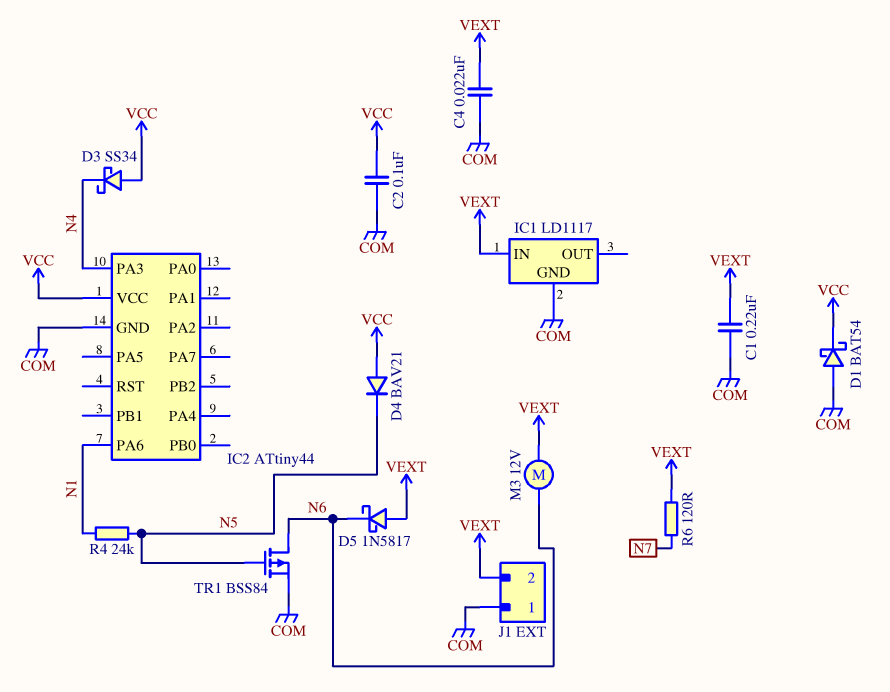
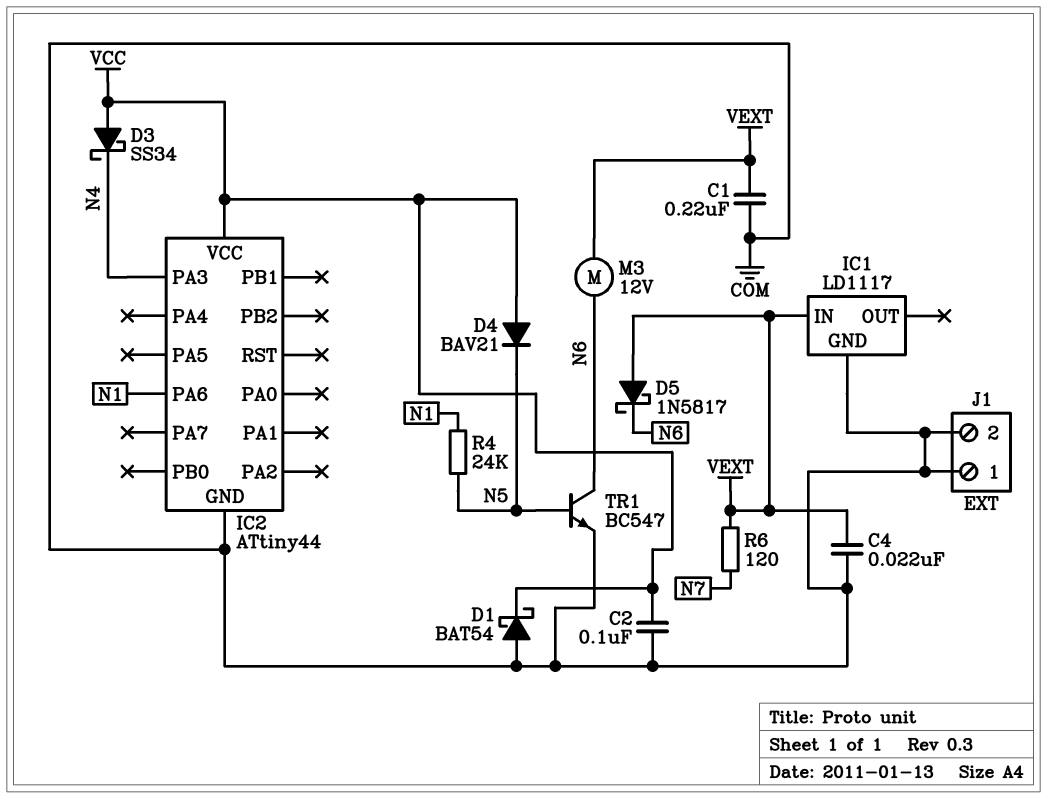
J1 pin 2: VEXT -> COM
TR1: PMOS BSS84 (G N5, D N6, S COM) -> NPN BC547 (B N5, C N6, E COM)

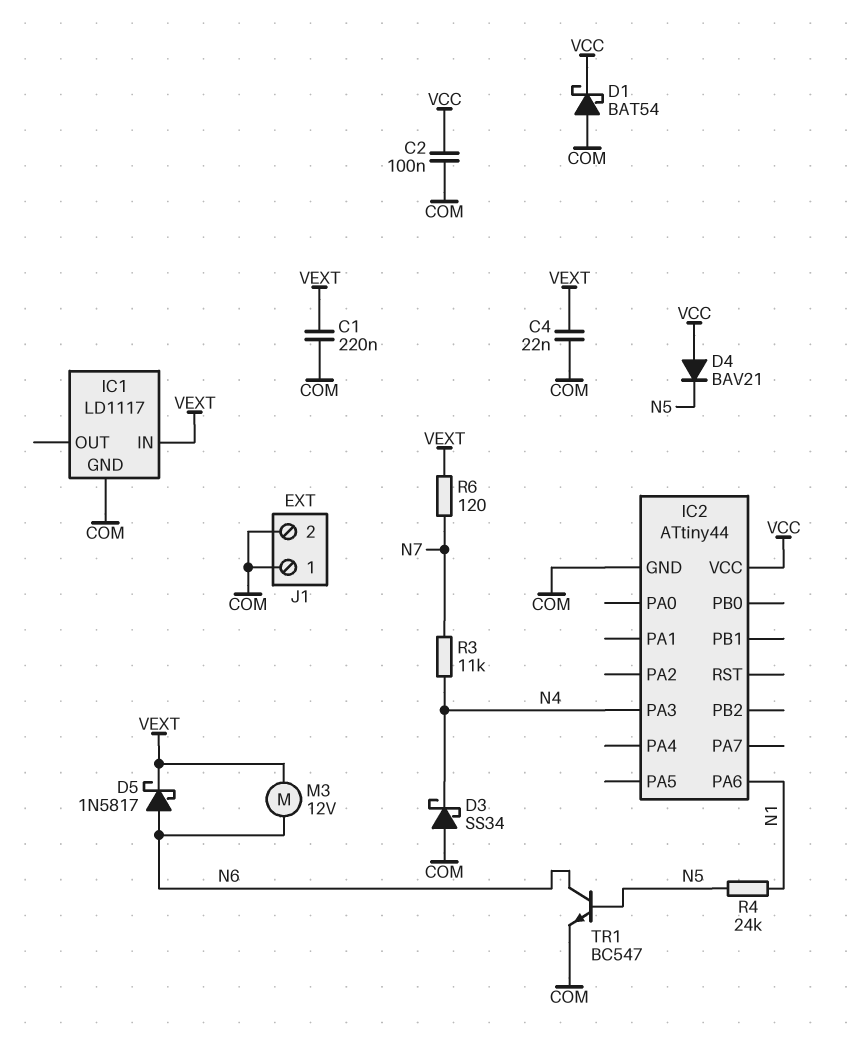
D3: schottky SS34 (A VCC, K N4) -> schottky SS34 (A COM, K N4)
D5: schottky 1N5817 (A VEXT, K N6) -> schottky 1N5817 (A N6, K VEXT)
R3: none -> 11k (N4, N7)

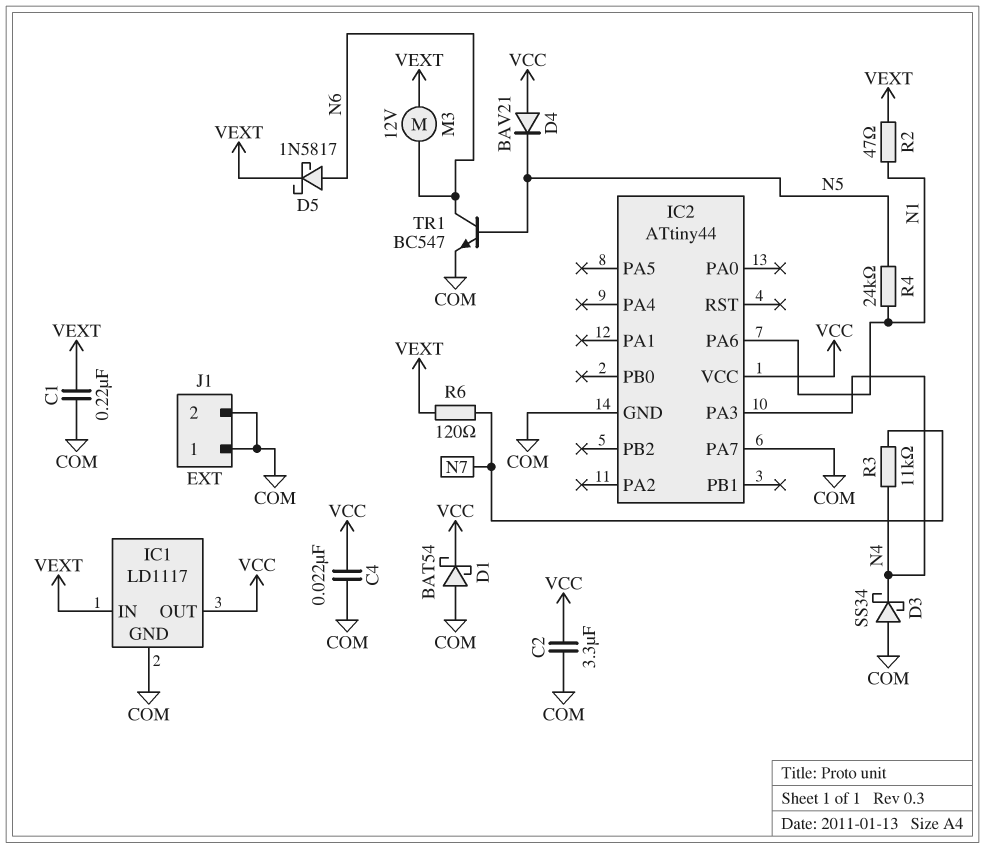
C2: 100nF (COM, VCC) -> 3.3uF (COM, VCC)
C4: 22nF (COM, VEXT) -> 22nF (COM, VCC)
IC1 pin OUT: none -> VCC
IC2 pin PA7: none -> COM
R2: none -> 47 (N1, VEXT)

